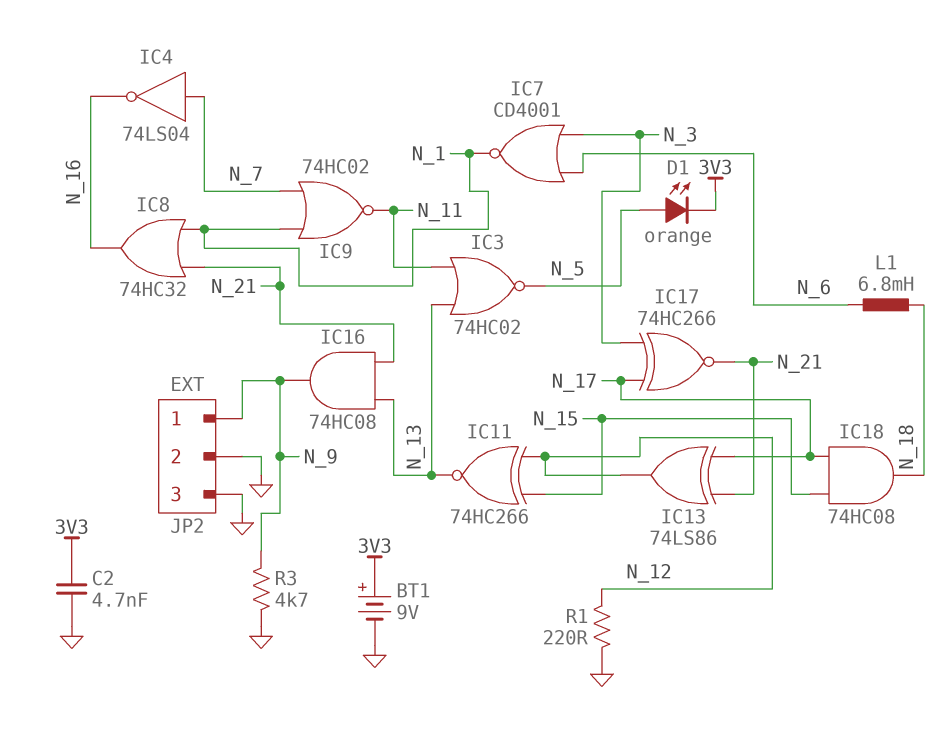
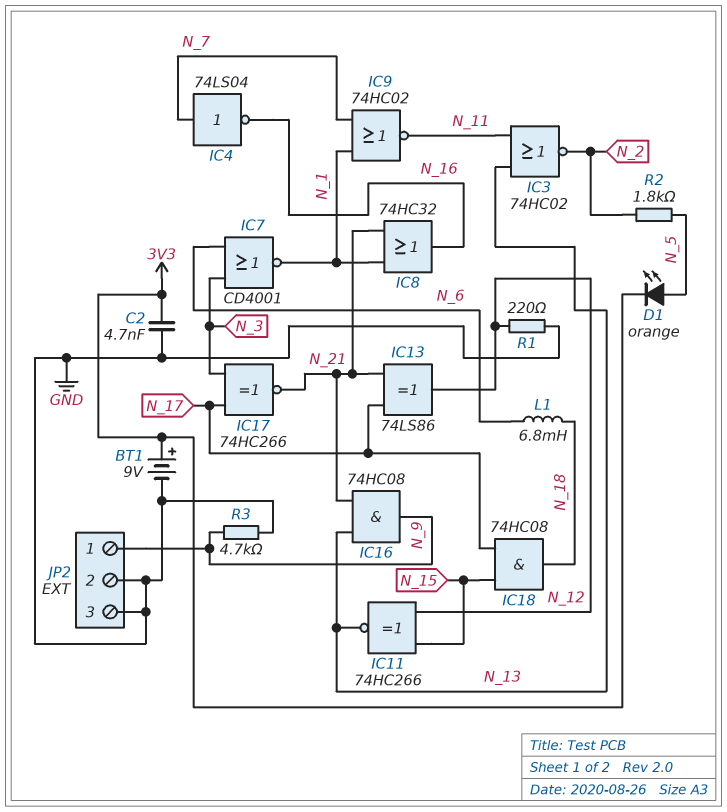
IC3: NOR 74HC02 (in N_11, in N_13, out N_5) -> NOR 74HC02 (in N_11, in N_13, out N_2)
R2: none -> 1.8k (N_2, N_5)

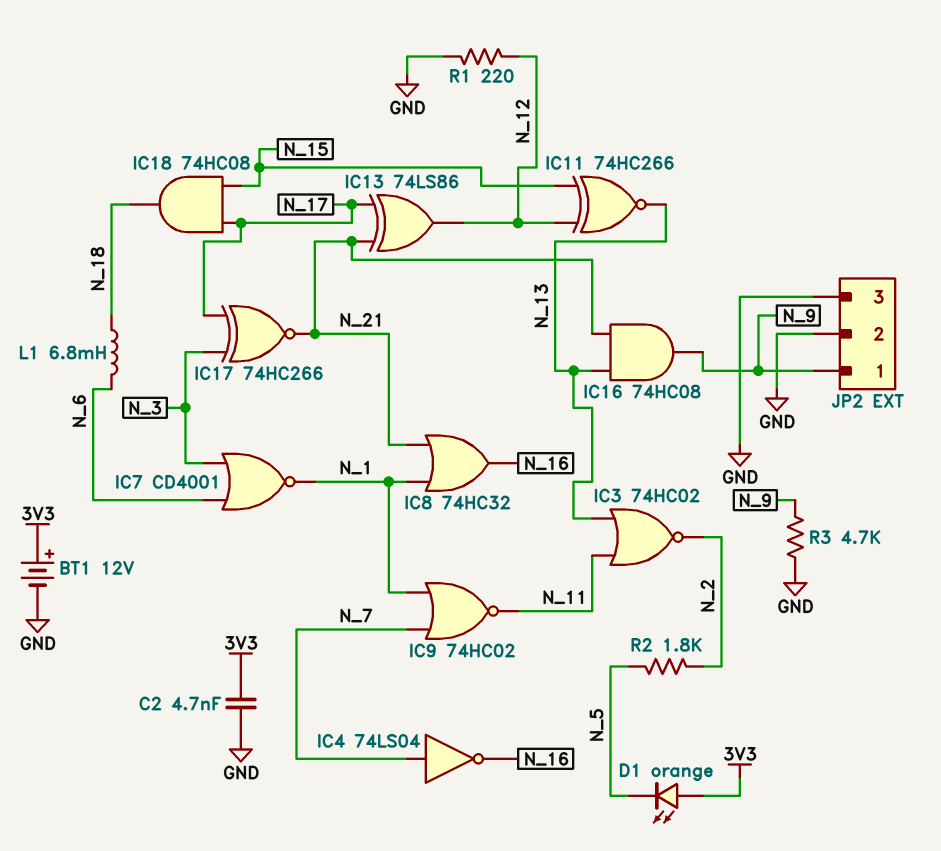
BT1: 9V (plus 3V3, minus GND) -> 12V (plus 3V3, minus GND)
D1: LED orange (A N_5, K 3V3) -> LED orange (A 3V3, K N_5)

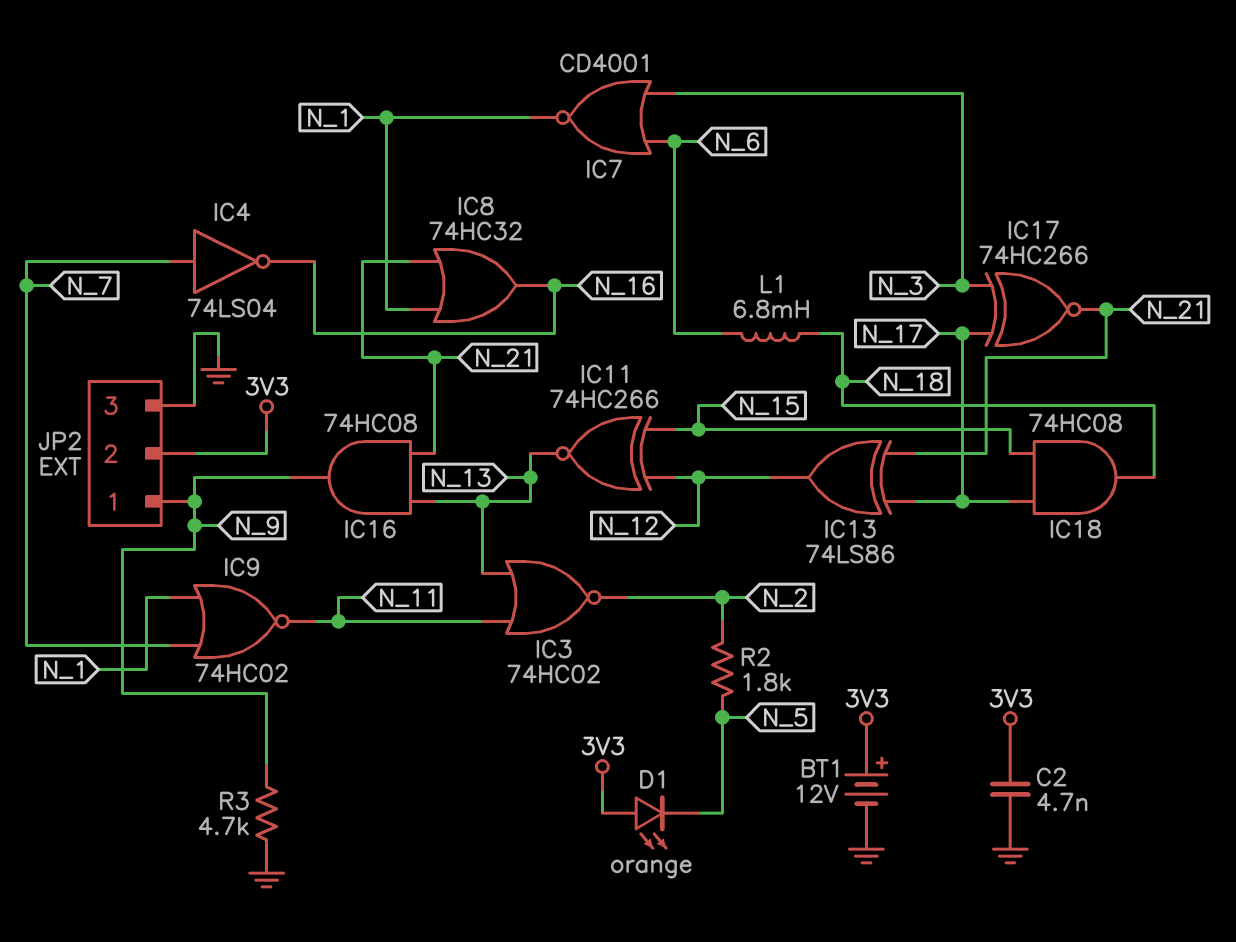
JP2 pin 2: GND -> 3V3
R1: 220 (GND, N_12) -> none

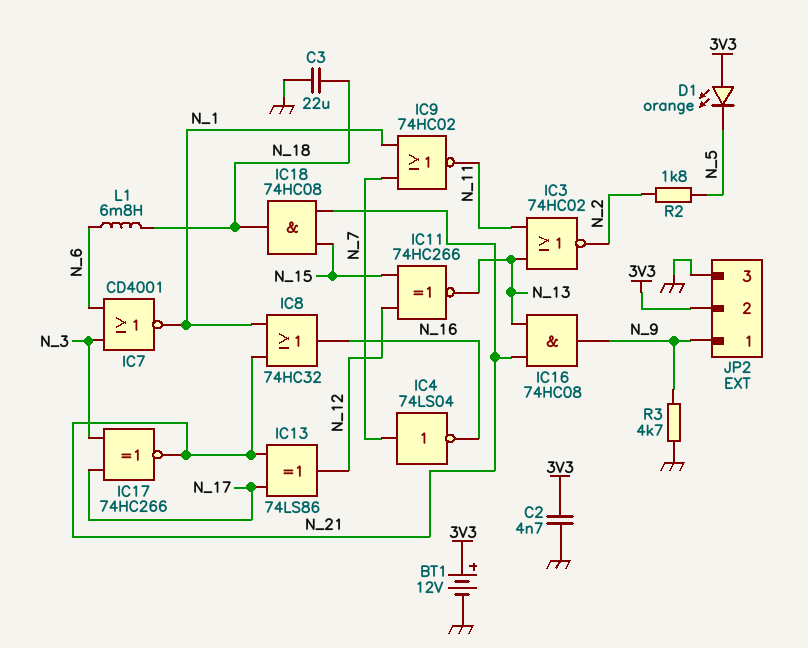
C3: none -> 22uF (GND, N_18)
IC18: AND 74HC08 (in N_15, in N_17, out N_18) -> AND 74HC08 (in N_15, in N_21, out N_18)

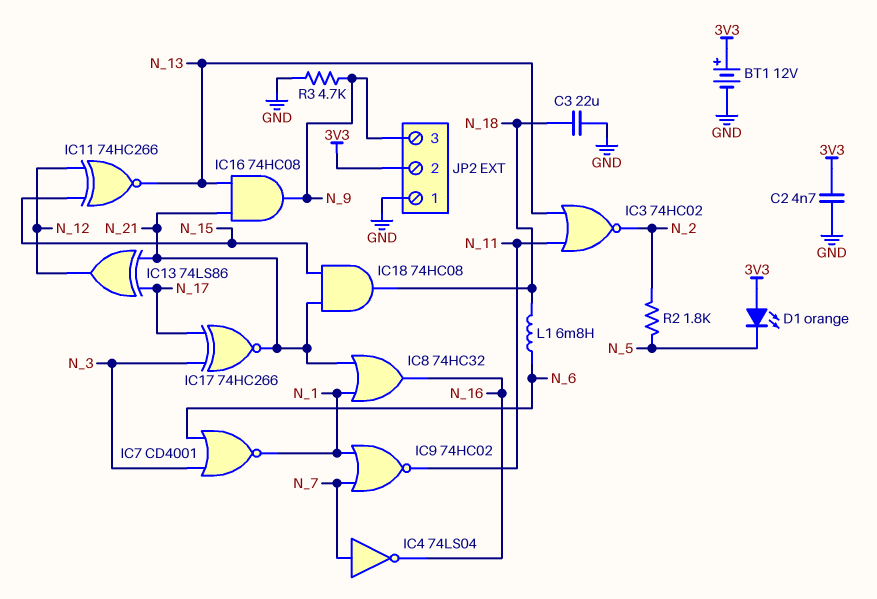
JP2 pin 1: N_9 -> GND
JP2 pin 3: GND -> N_9

